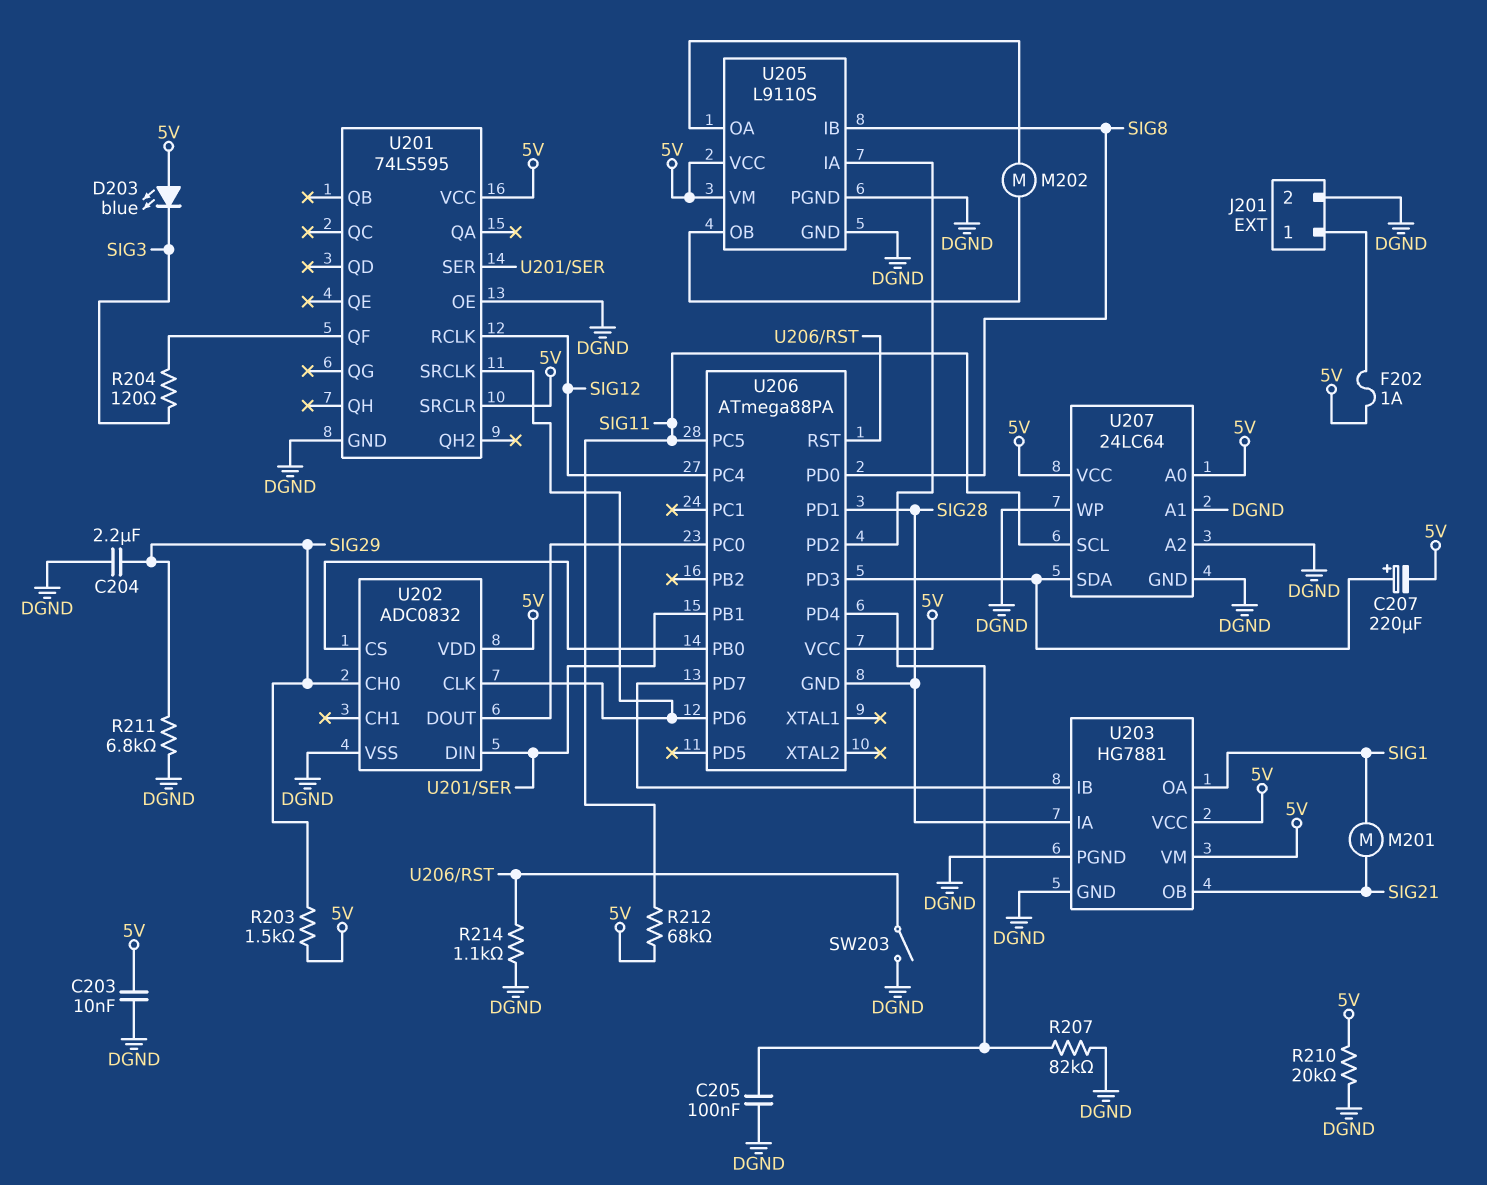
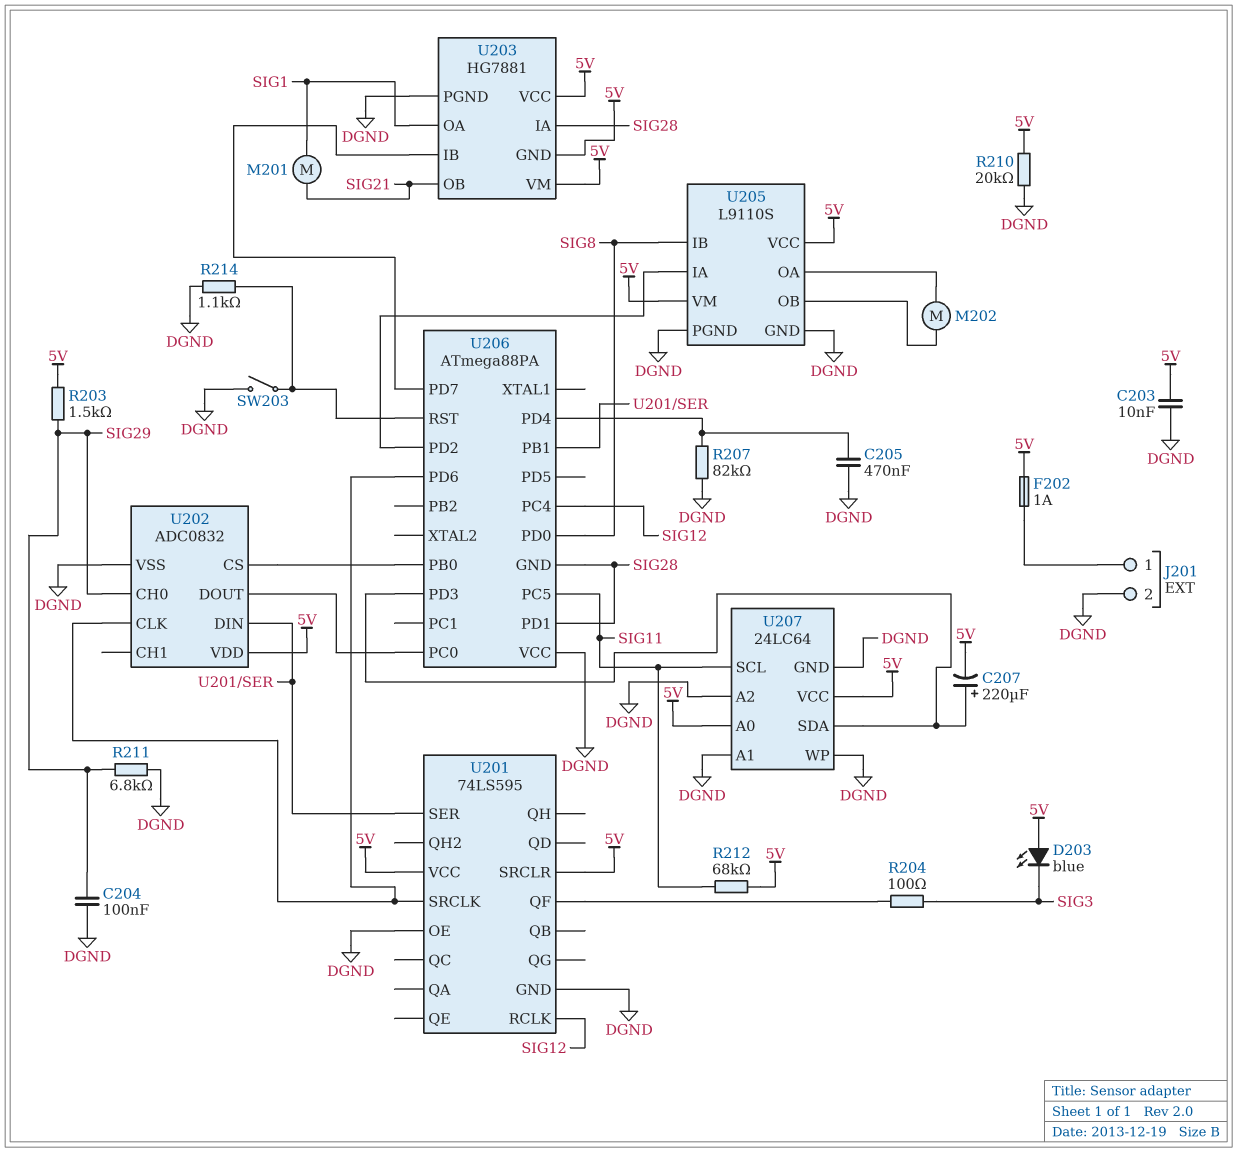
C204: 2.2uF (DGND, SIG29) -> 100nF (DGND, SIG29)
C205: 100nF (DGND, U206/PD4) -> 470nF (DGND, U206/PD4)
R204: 120 (SIG3, U201/QF) -> 100 (SIG3, U201/QF)
U203 pin GND: DGND -> 5V
U206 pin VCC: 5V -> DGND

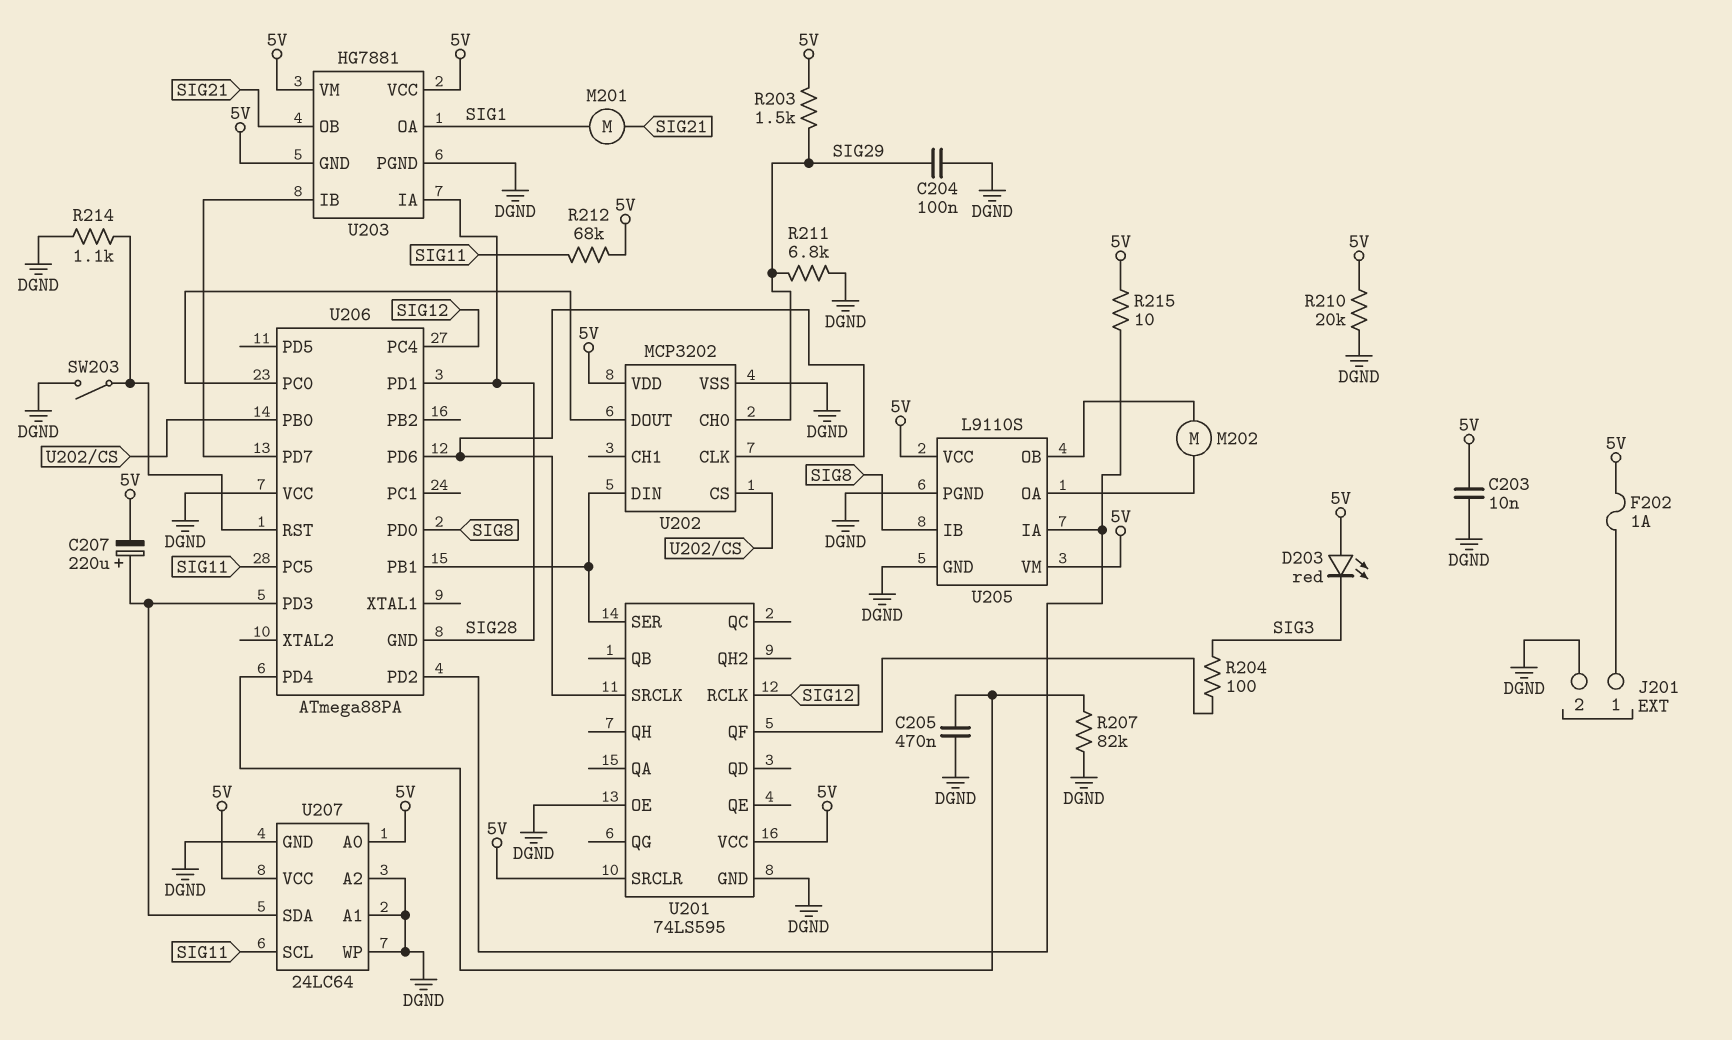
D203: LED blue (A 5V, K SIG3) -> LED red (A 5V, K SIG3)
R215: none -> 10 (5V, U205/IA)
U202: ADC0832 -> MCP3202

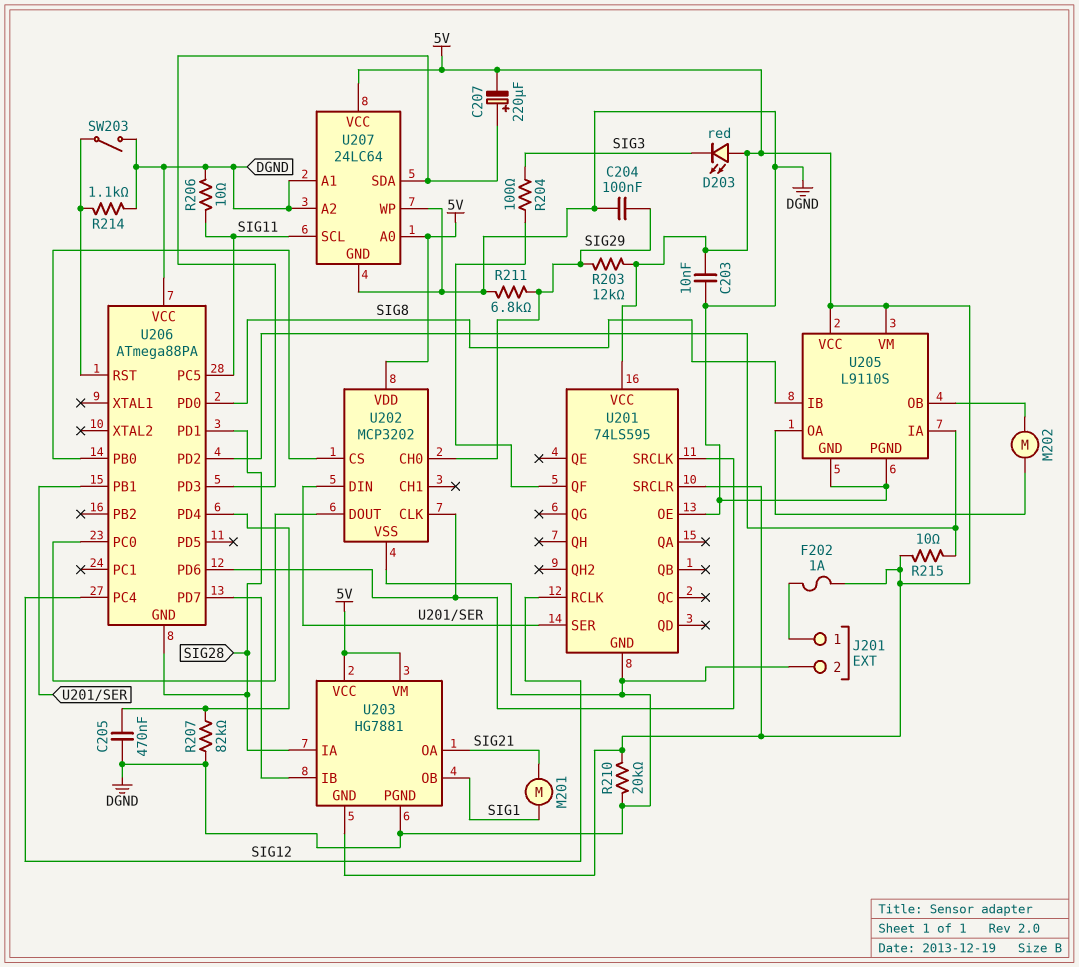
R203: 1.5k (5V, SIG29) -> 12k (5V, SIG29)
R206: none -> 10 (DGND, SIG11)
R212: 68k (5V, SIG11) -> none
U203 pin OA: SIG1 -> SIG21
U203 pin OB: SIG21 -> SIG1

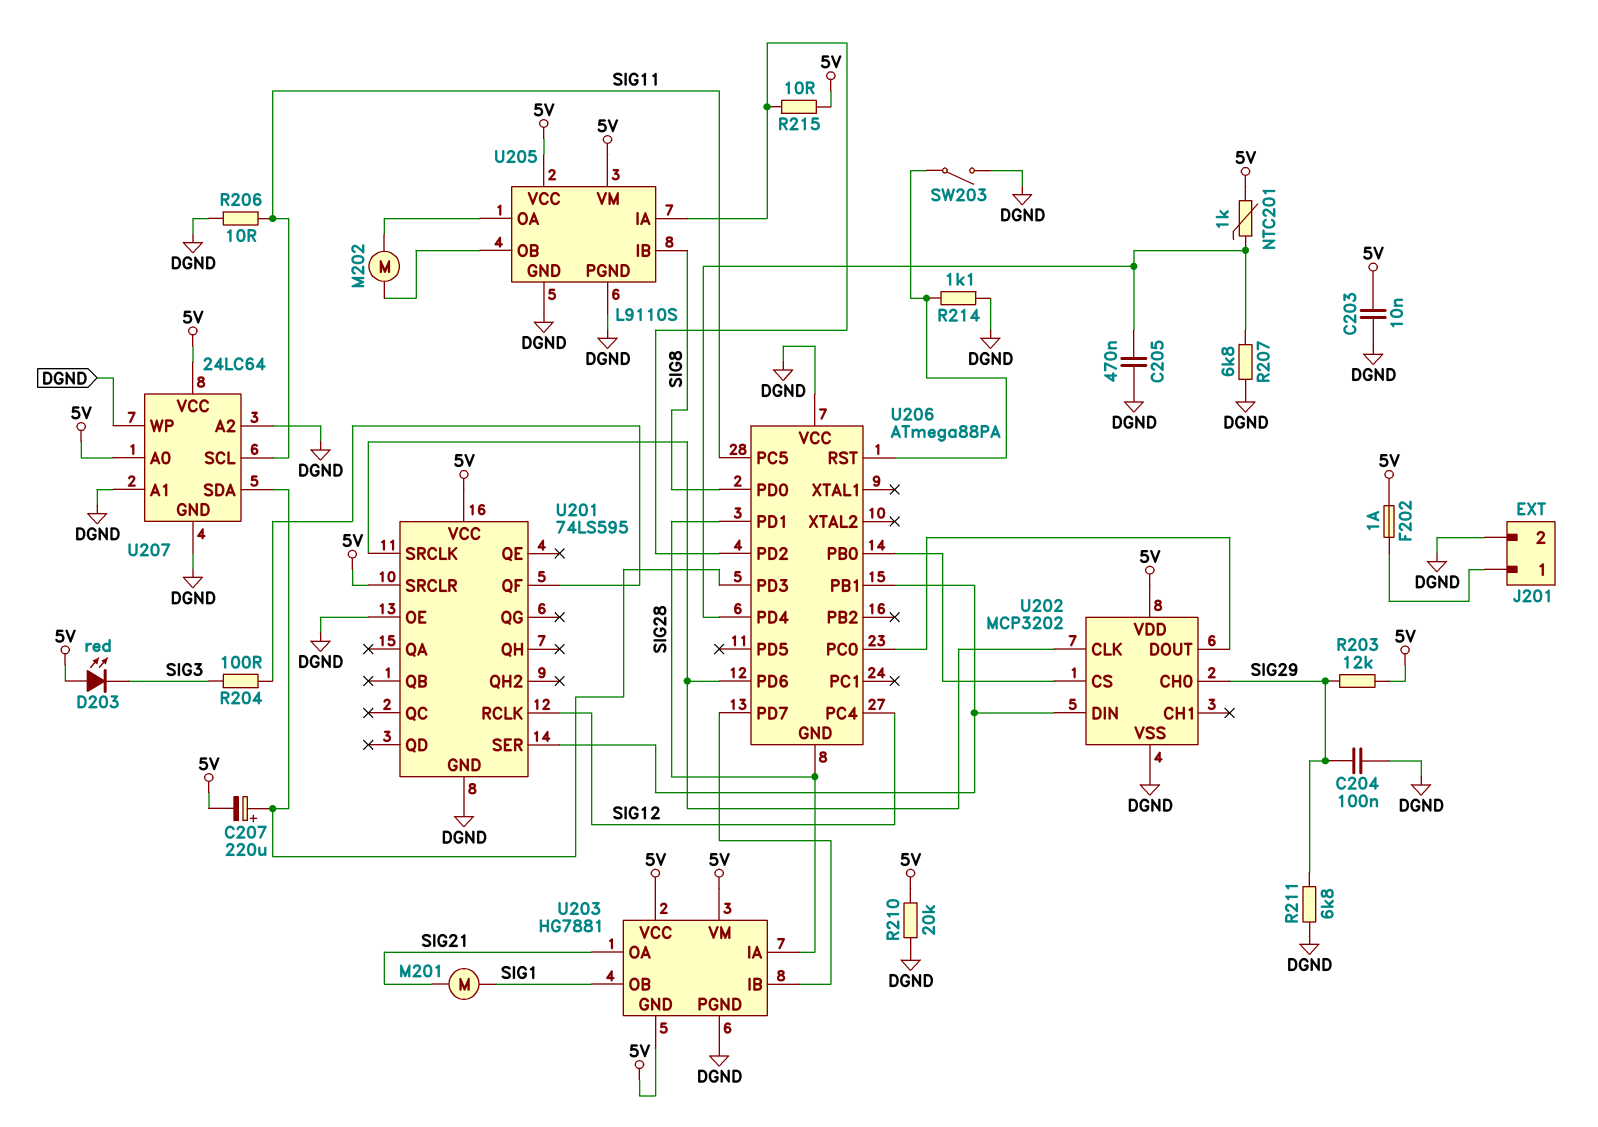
NTC201: none -> 1k (5V, U206/PD4)
R207: 82k (DGND, U206/PD4) -> 6.8k (DGND, U206/PD4)

